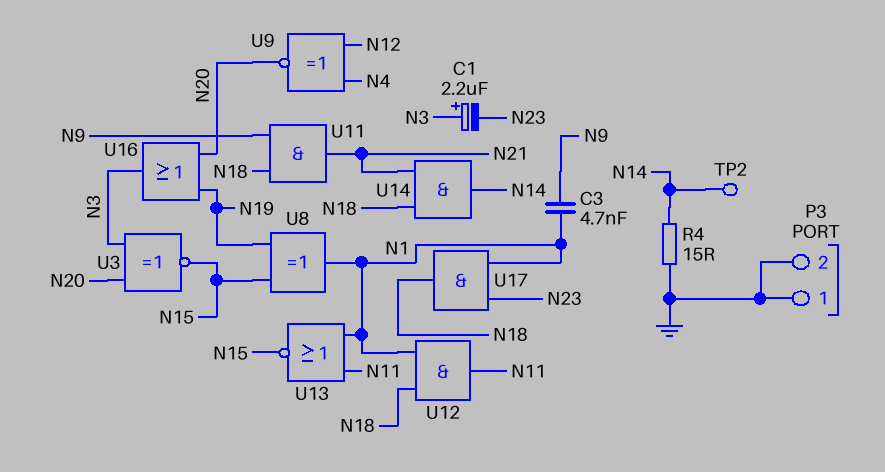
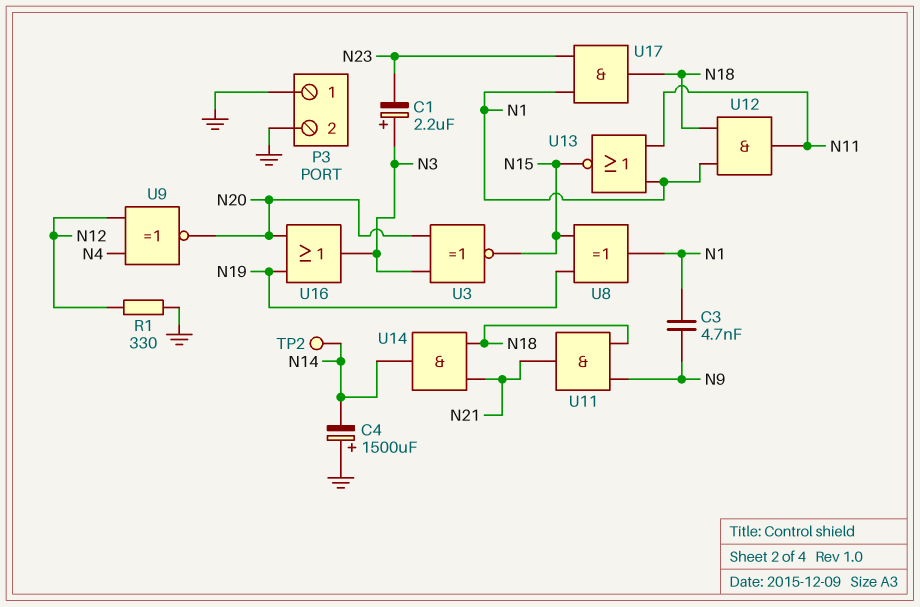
C4: none -> 1500uF (plus GND, minus N14)
R1: none -> 330 (GND, N12)
R4: 15 (GND, N14) -> none

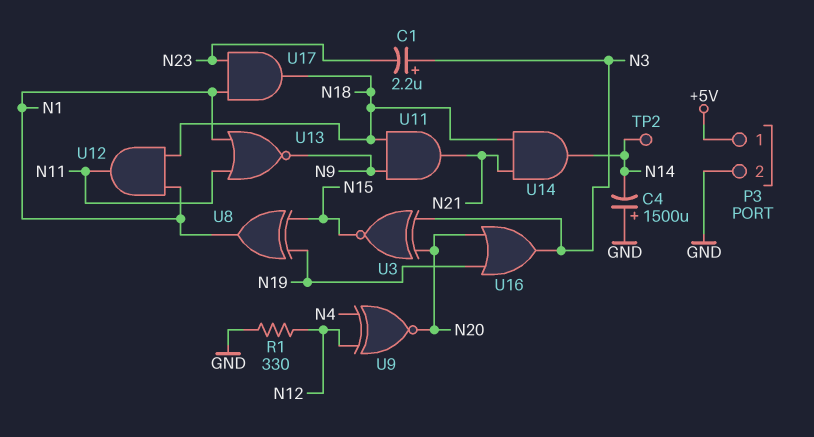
C3: 4.7nF (N1, N9) -> none
P3 pin 1: GND -> +5V
U13: NOR (in N1, in N11, out N15) -> NOR (in N1, in N11, out N9)

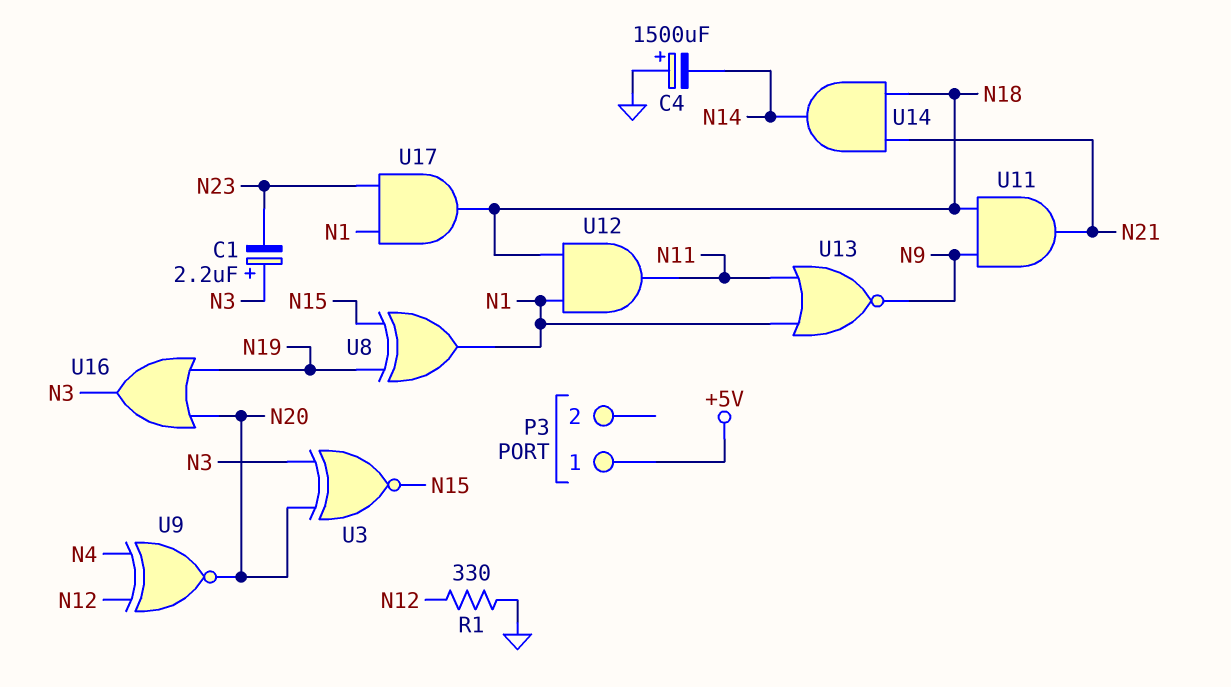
P3 pin 2: GND -> none
TP2: test point (N14) -> none

